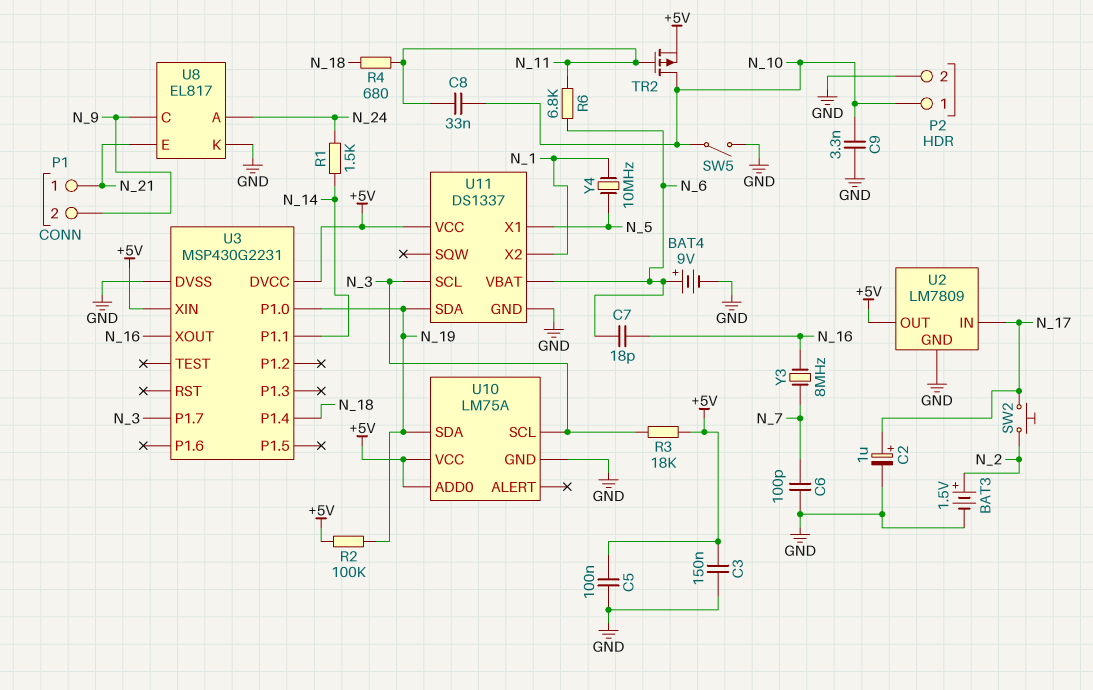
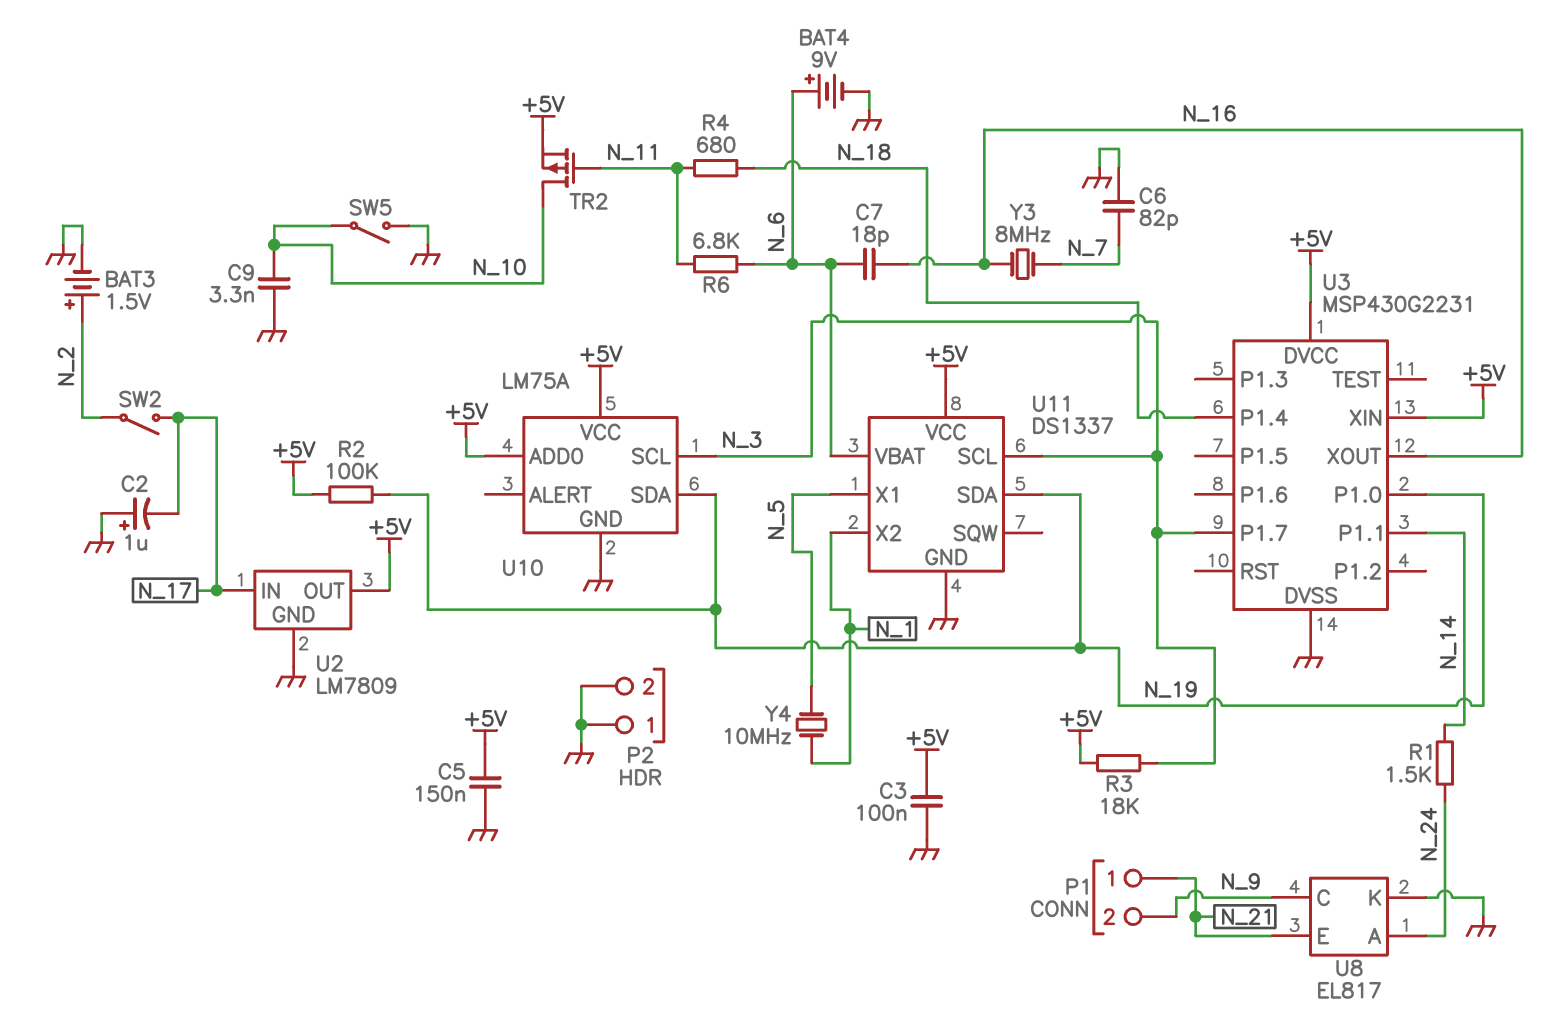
C2: 1uF (plus N_17, minus GND) -> 1uF (plus GND, minus N_17)
C3: 150nF (+5V, GND) -> 100nF (+5V, GND)
C5: 100nF (+5V, GND) -> 150nF (+5V, GND)
C6: 100pF (GND, N_7) -> 82pF (GND, N_7)
C8: 33nF (N_10, N_11) -> none
P2 pin 1: N_10 -> GND
SW2: button (N_2, N_17) -> switch (N_2, N_17)

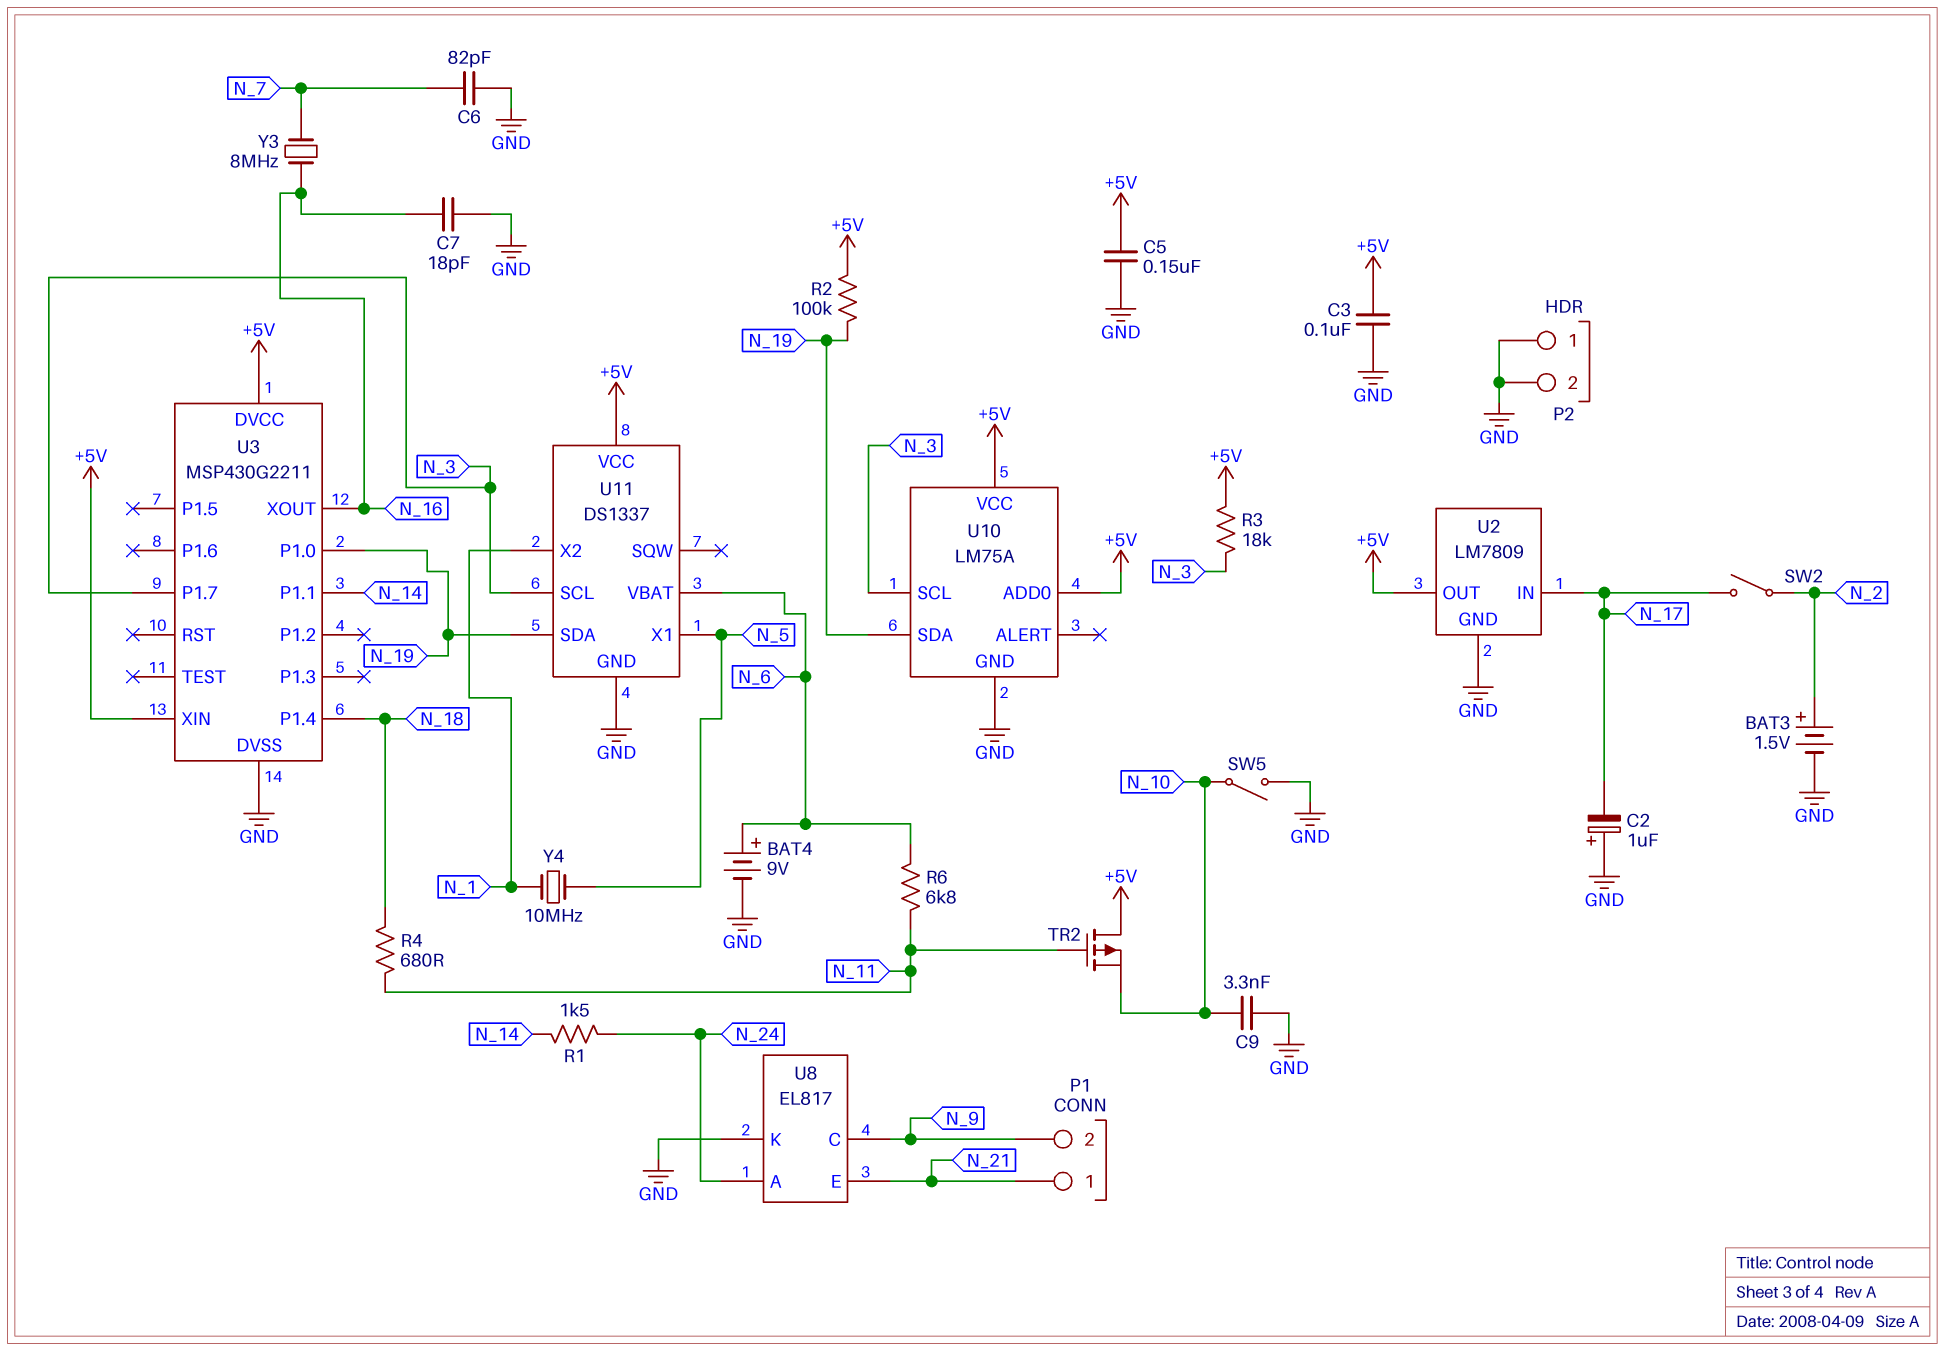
C7: 18pF (N_6, N_16) -> 18pF (GND, N_16)
TR2: PMOS (G N_11, D N_10, S +5V) -> PMOS (G N_11, D +5V, S N_10)
U3: MSP430G2231 -> MSP430G2211

